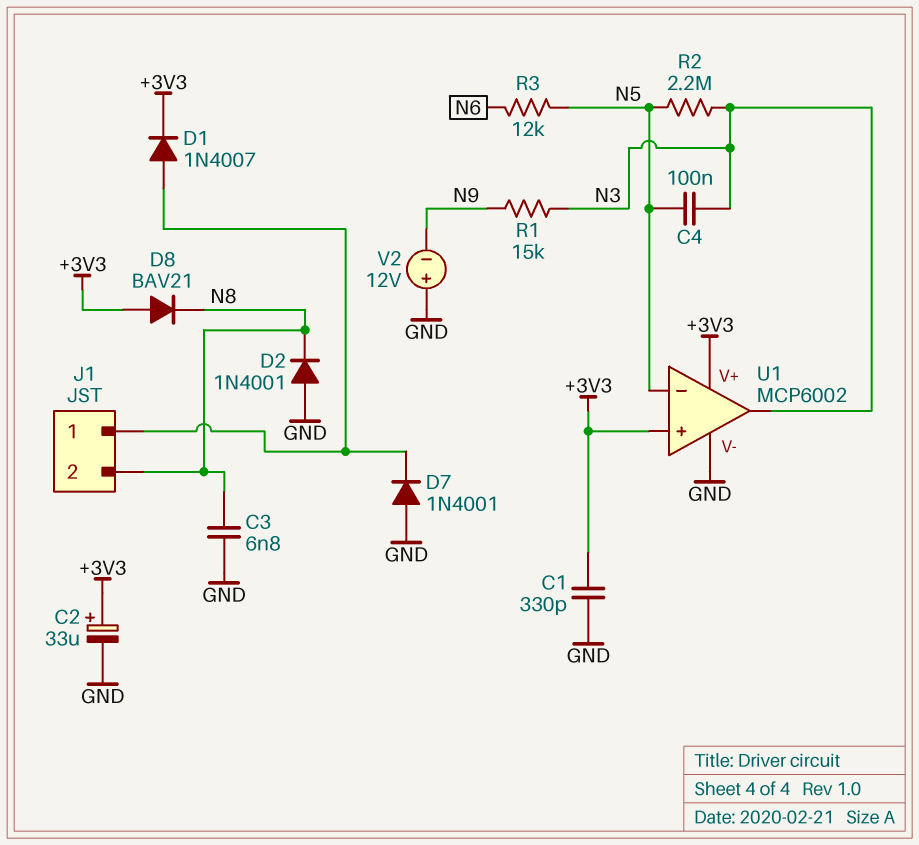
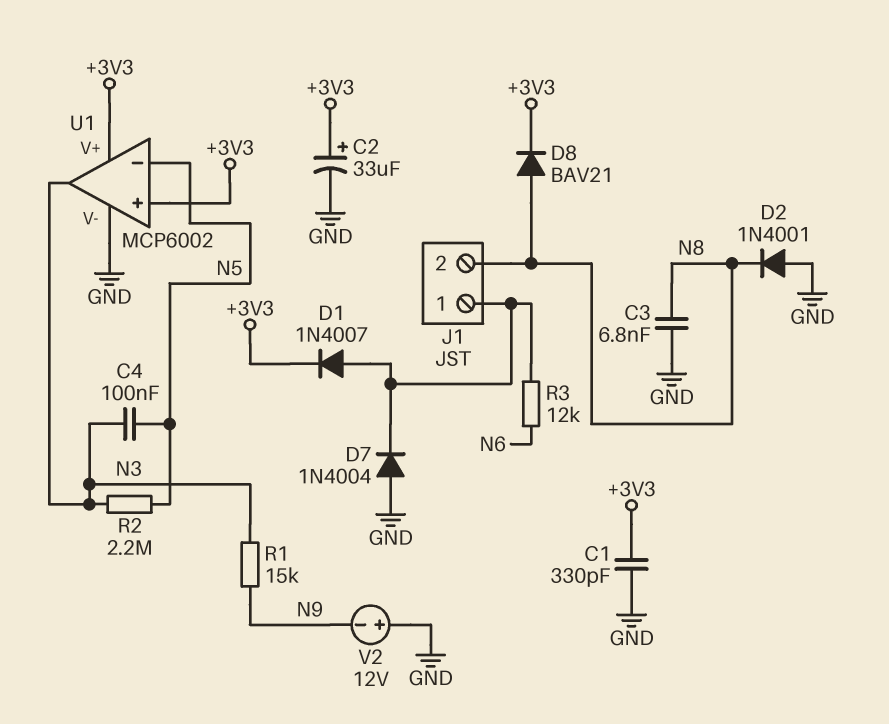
D7: diode 1N4001 (A GND, K J1/1) -> diode 1N4004 (A GND, K J1/1)
D8: diode BAV21 (A +3V3, K N8) -> diode BAV21 (A N8, K +3V3)
R3: 12k (N5, N6) -> 12k (J1/1, N6)

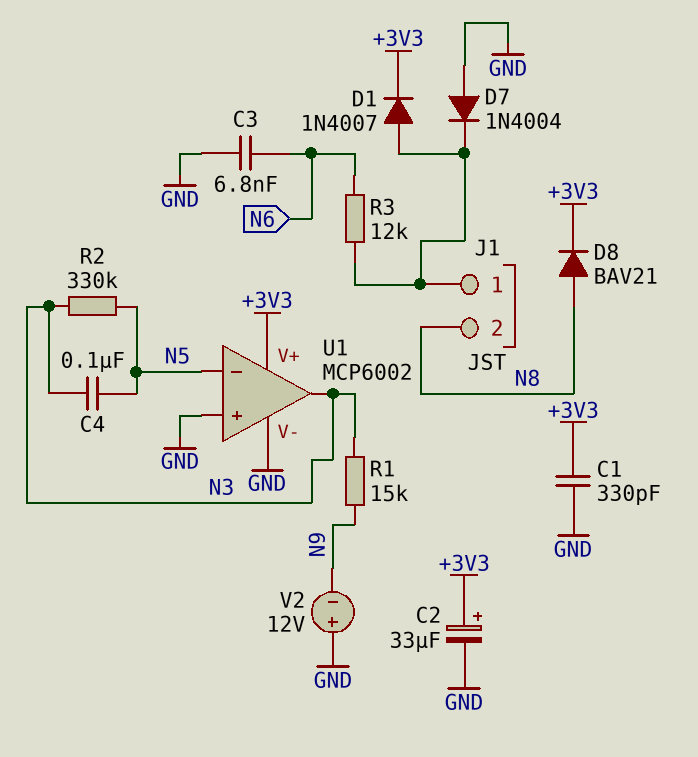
C3: 6.8nF (GND, N8) -> 6.8nF (GND, N6)
D2: diode 1N4001 (A GND, K N8) -> none
R2: 2.2M (N3, N5) -> 330k (N3, N5)
U1 pin in+: +3V3 -> GND

